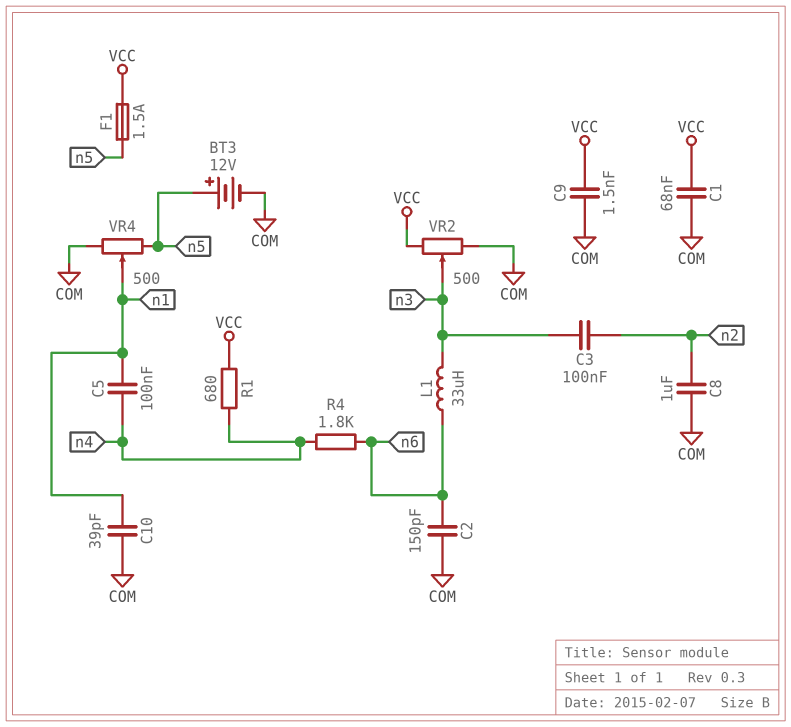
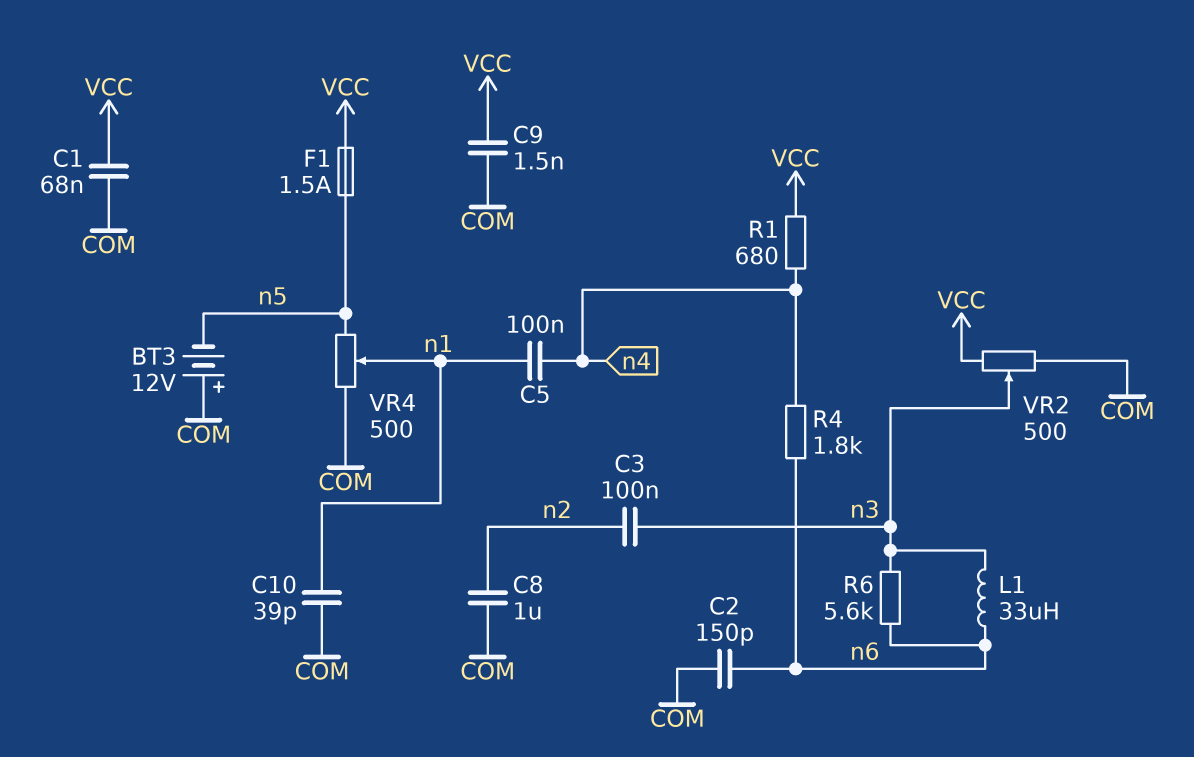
BT3: 12V (plus n5, minus COM) -> 12V (plus COM, minus n5)
R6: none -> 5.6k (n3, n6)

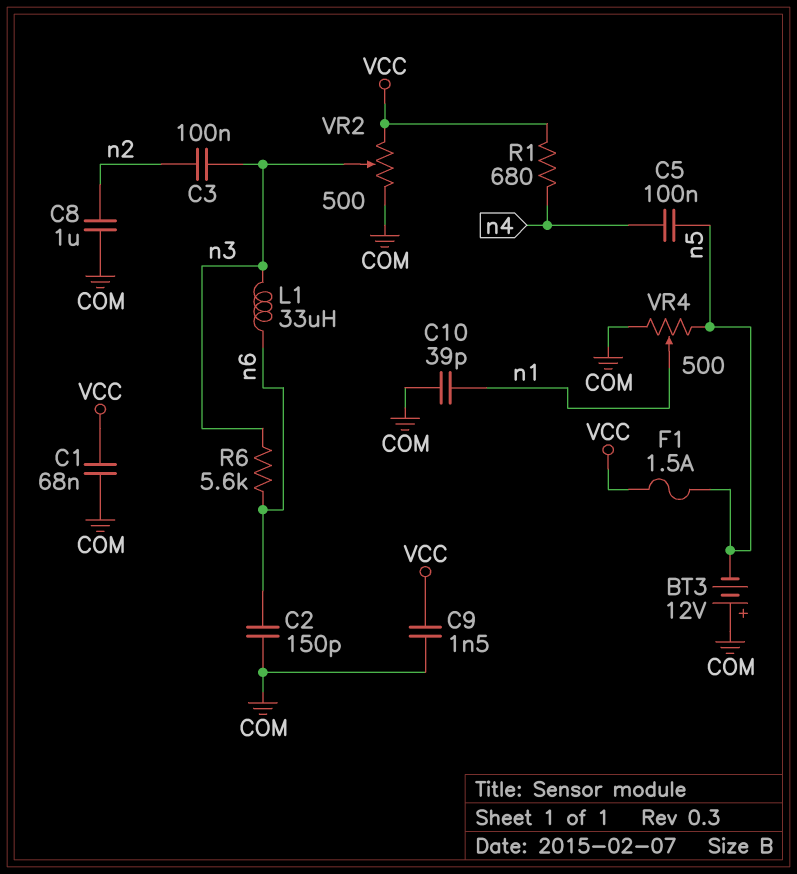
C5: 100nF (n1, n4) -> 100nF (n4, n5)
R4: 1.8k (n4, n6) -> none

